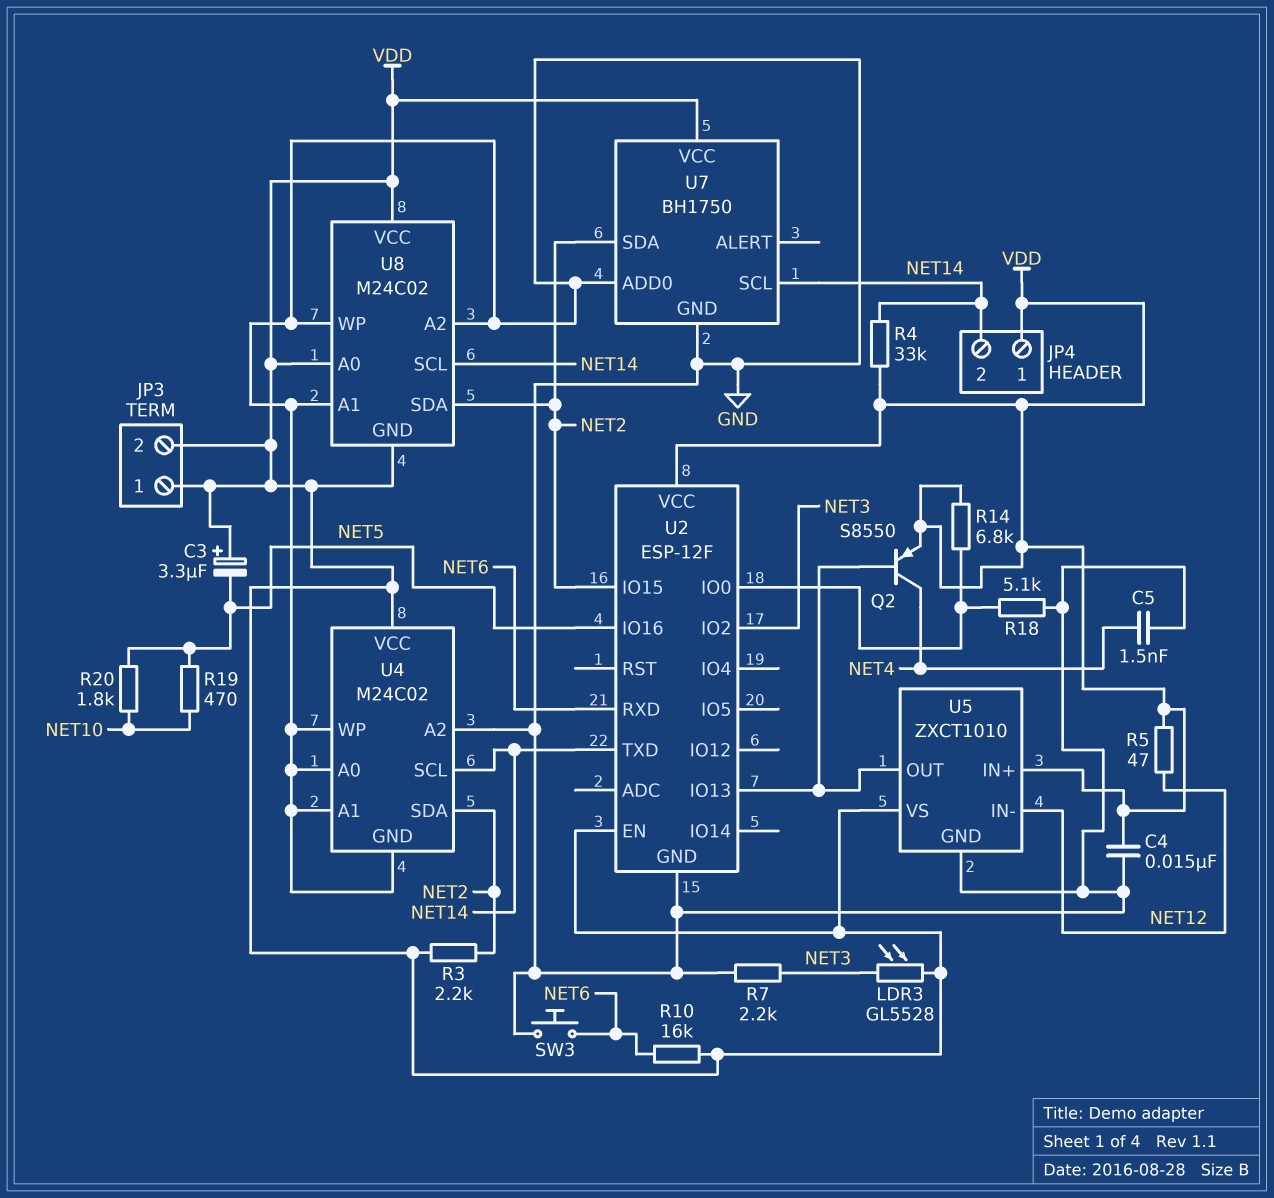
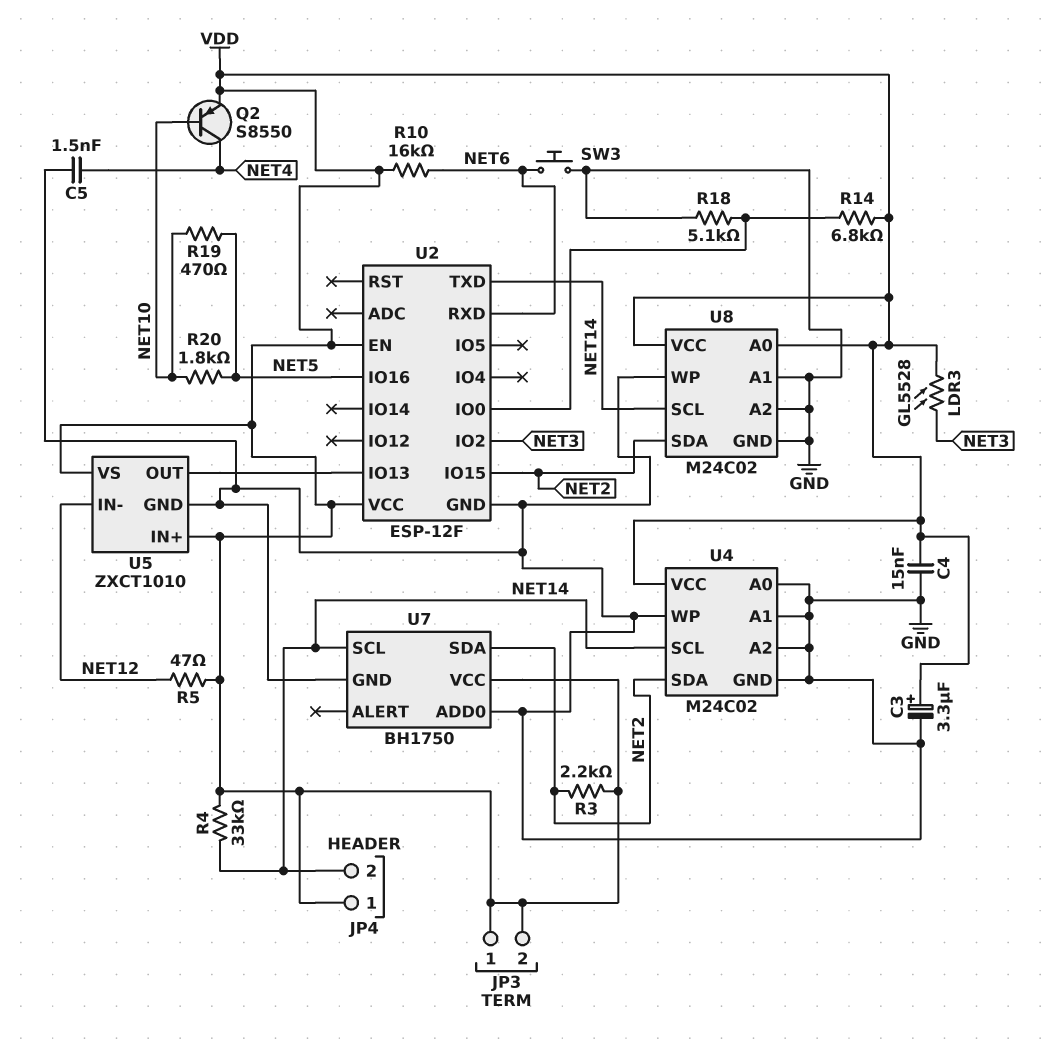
C3: 3.3uF (plus VDD, minus NET5) -> 3.3uF (plus VDD, minus GND)
Q2: PNP S8550 (B U2/IO13, C NET4, E VDD) -> PNP S8550 (B NET10, C NET4, E VDD)
R7: 2.2k (GND, NET3) -> none
U8 pin GND: VDD -> GND

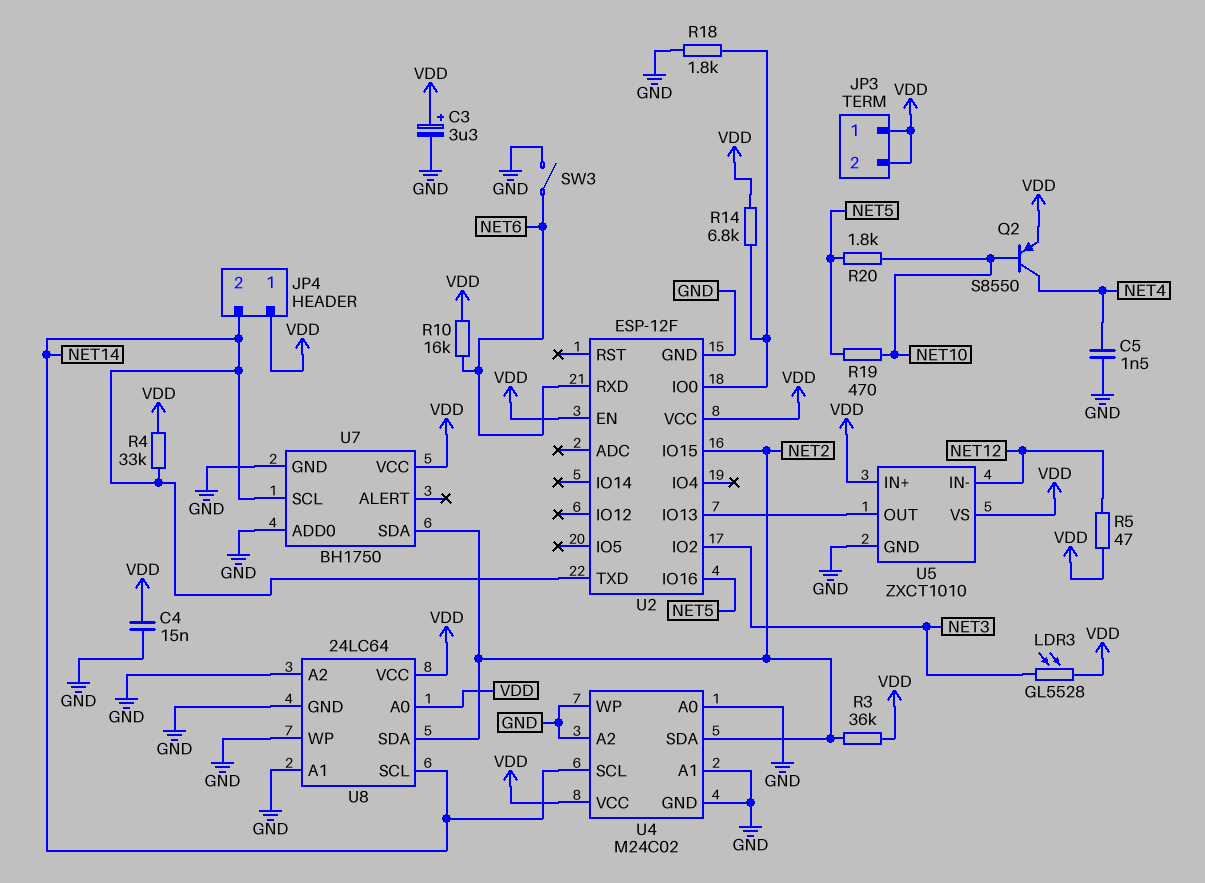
R3: 2.2k (NET2, VDD) -> 36k (NET2, VDD)
R18: 5.1k (GND, U2/IO0) -> 1.8k (GND, U2/IO0)
SW3: button (GND, NET6) -> switch (GND, NET6)
U8: M24C02 -> 24LC64

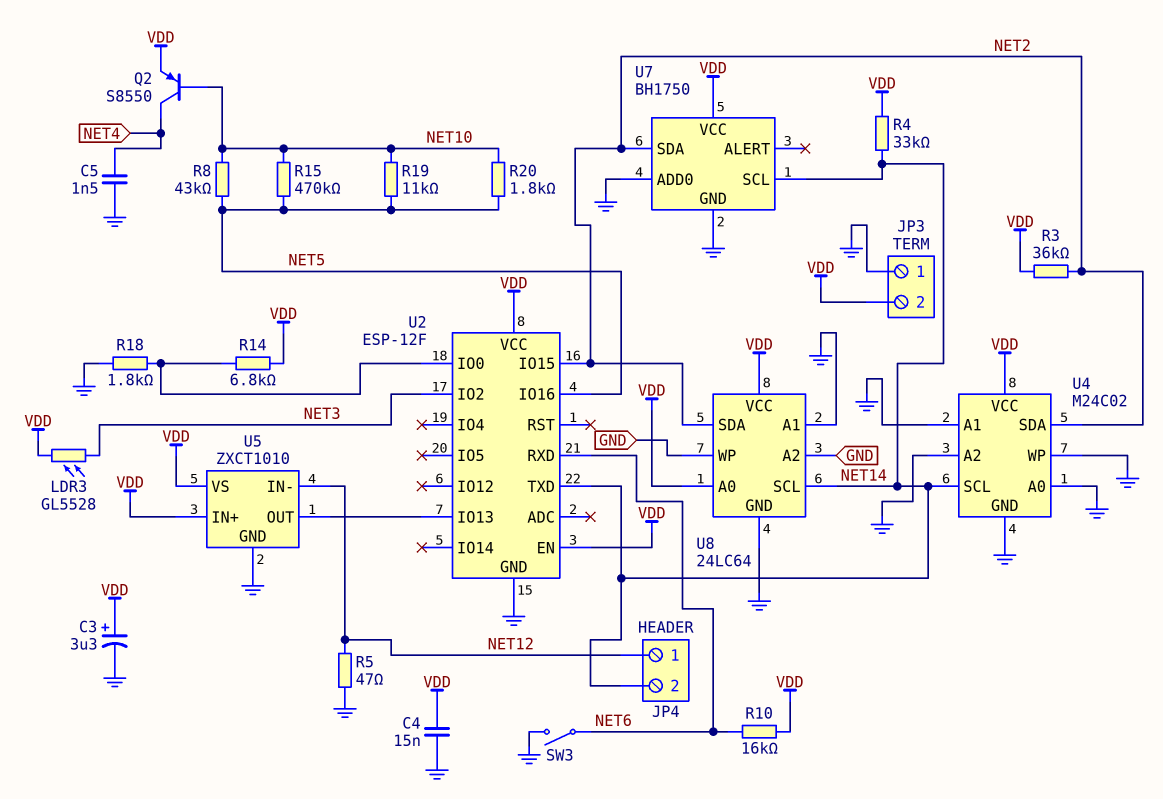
JP3 pin 1: VDD -> GND
JP4 pin 1: VDD -> NET12
R5: 47 (NET12, VDD) -> 47 (GND, NET12)
R8: none -> 43k (NET5, NET10)
R15: none -> 470k (NET5, NET10)
R19: 470 (NET5, NET10) -> 11k (NET5, NET10)

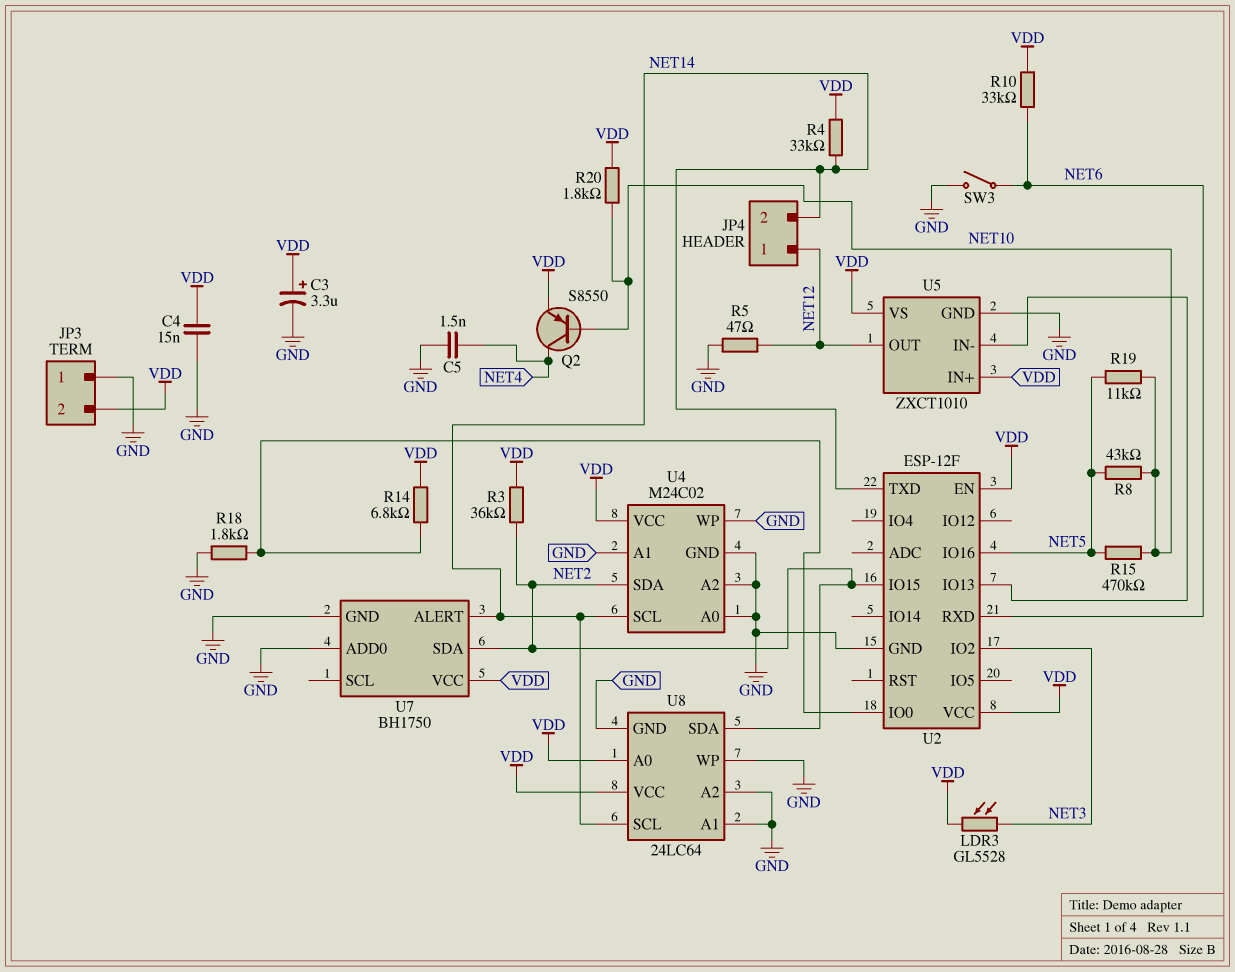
R10: 16k (NET6, VDD) -> 33k (NET6, VDD)
R20: 1.8k (NET5, NET10) -> 1.8k (NET10, VDD)
U5 pin IN-: NET12 -> U2/IO13
U5 pin OUT: U2/IO13 -> NET12
U7 pin ALERT: none -> NET14
U7 pin SCL: NET14 -> none

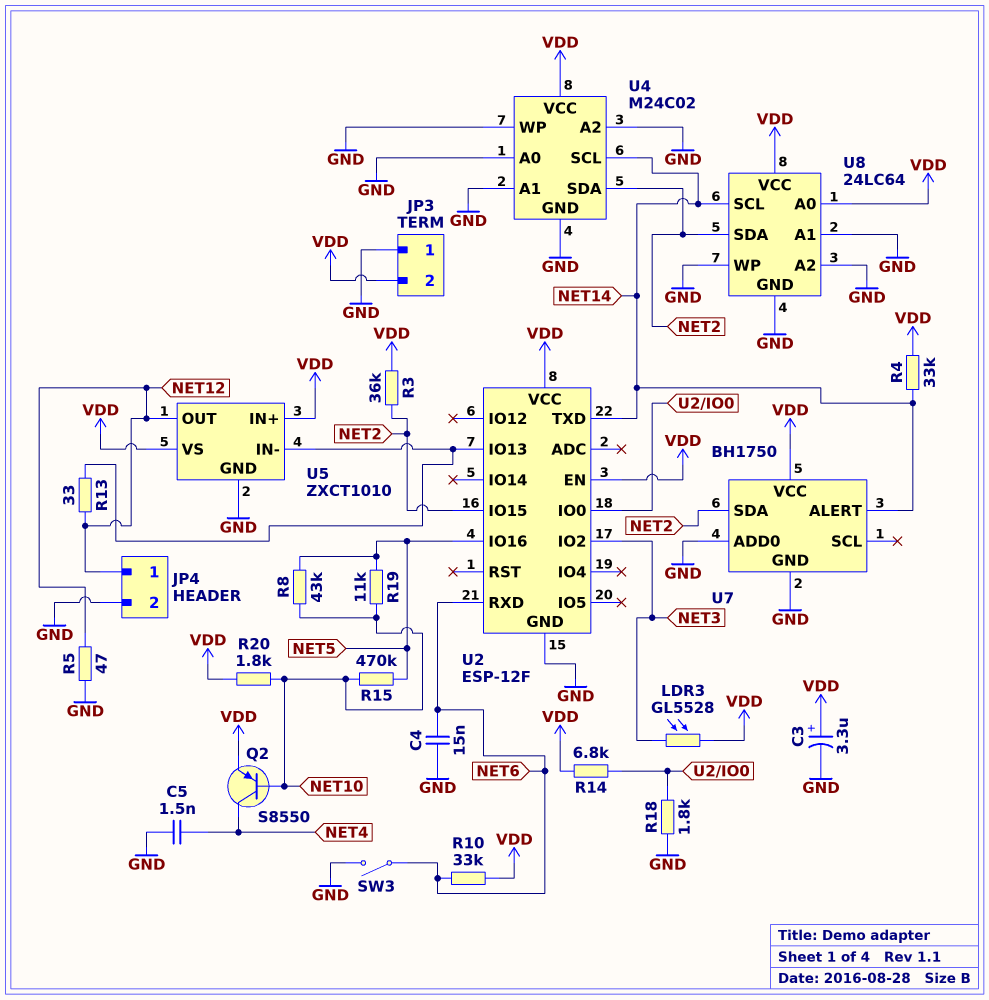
C4: 15nF (GND, VDD) -> 15nF (GND, NET6)
JP4 pin 2: NET14 -> GND
R13: none -> 33 (NET12, U2/IO13)

